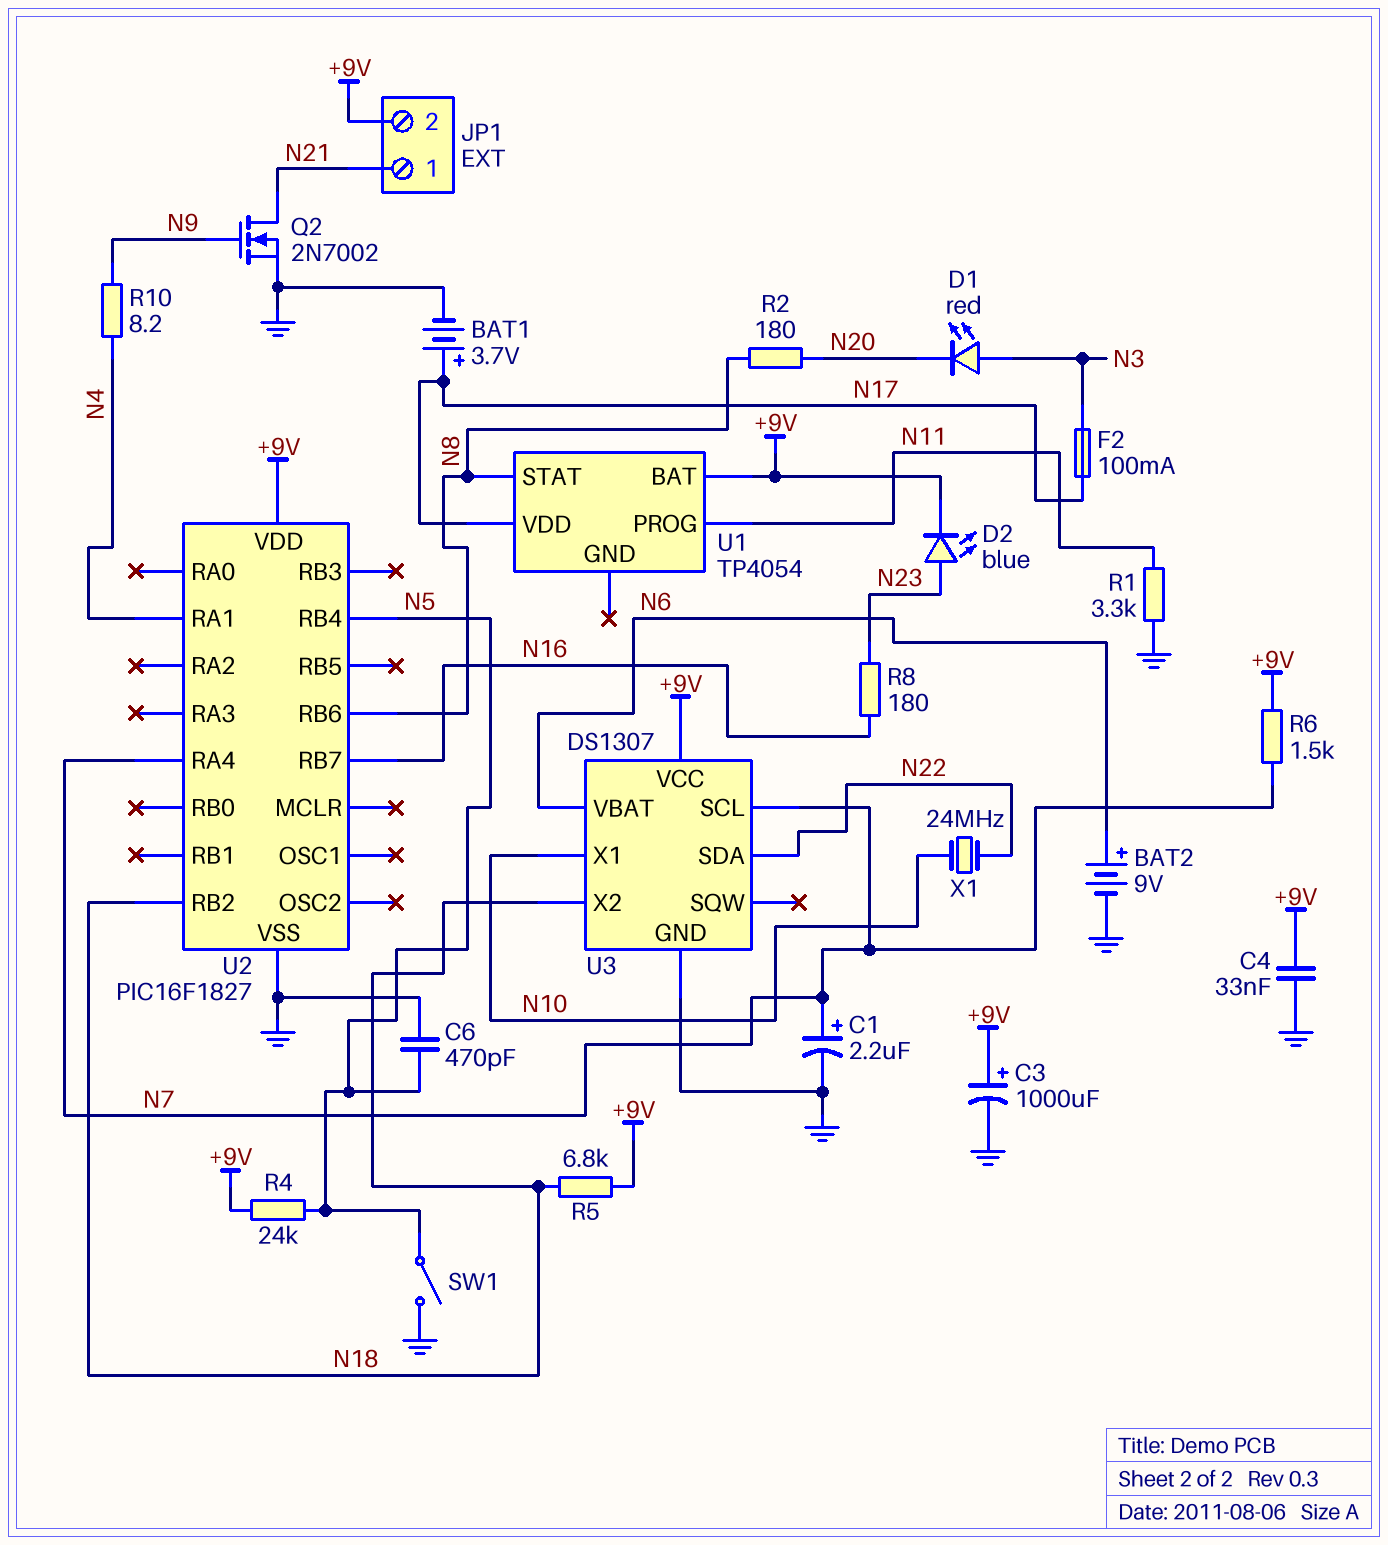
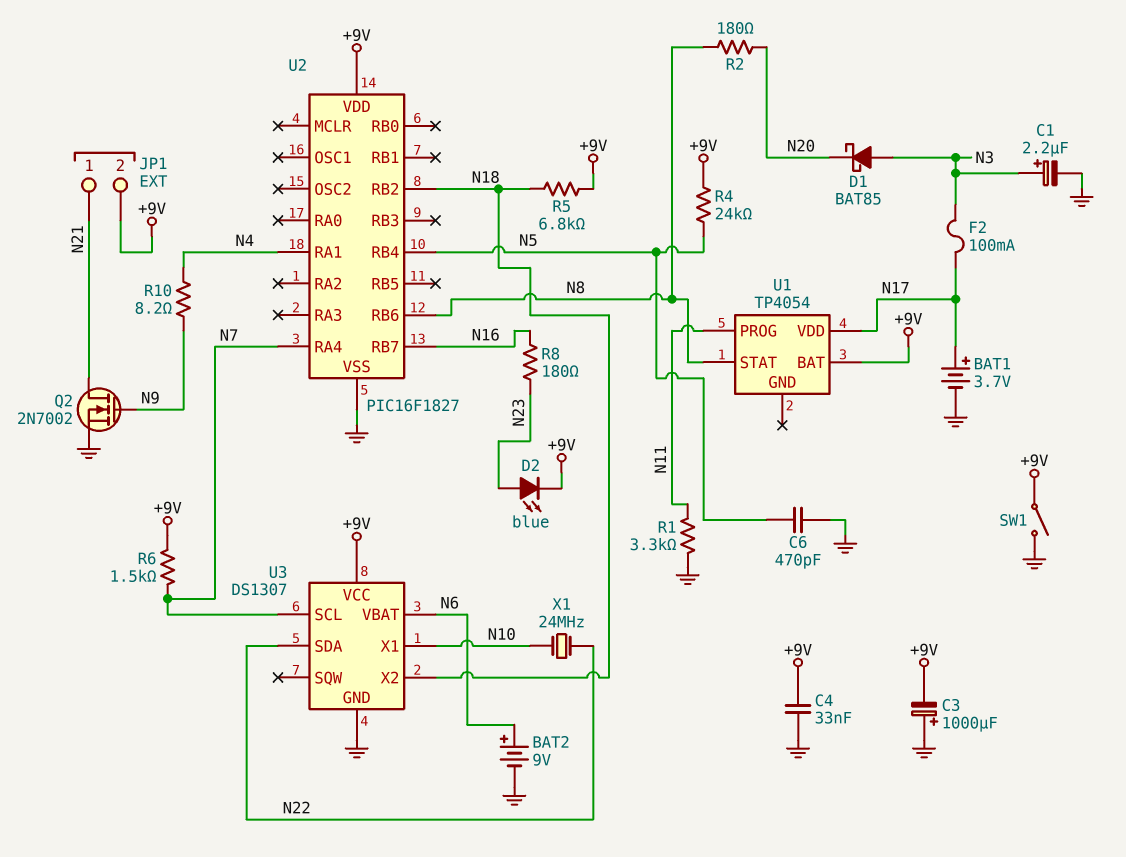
C1: 2.2uF (plus N7, minus GND) -> 2.2uF (plus N3, minus GND)
C3: 1000uF (plus +9V, minus GND) -> 1000uF (plus GND, minus +9V)
D1: LED red (A N3, K N20) -> schottky BAT85 (A N3, K N20)
SW1: switch (GND, N5) -> switch (+9V, GND)

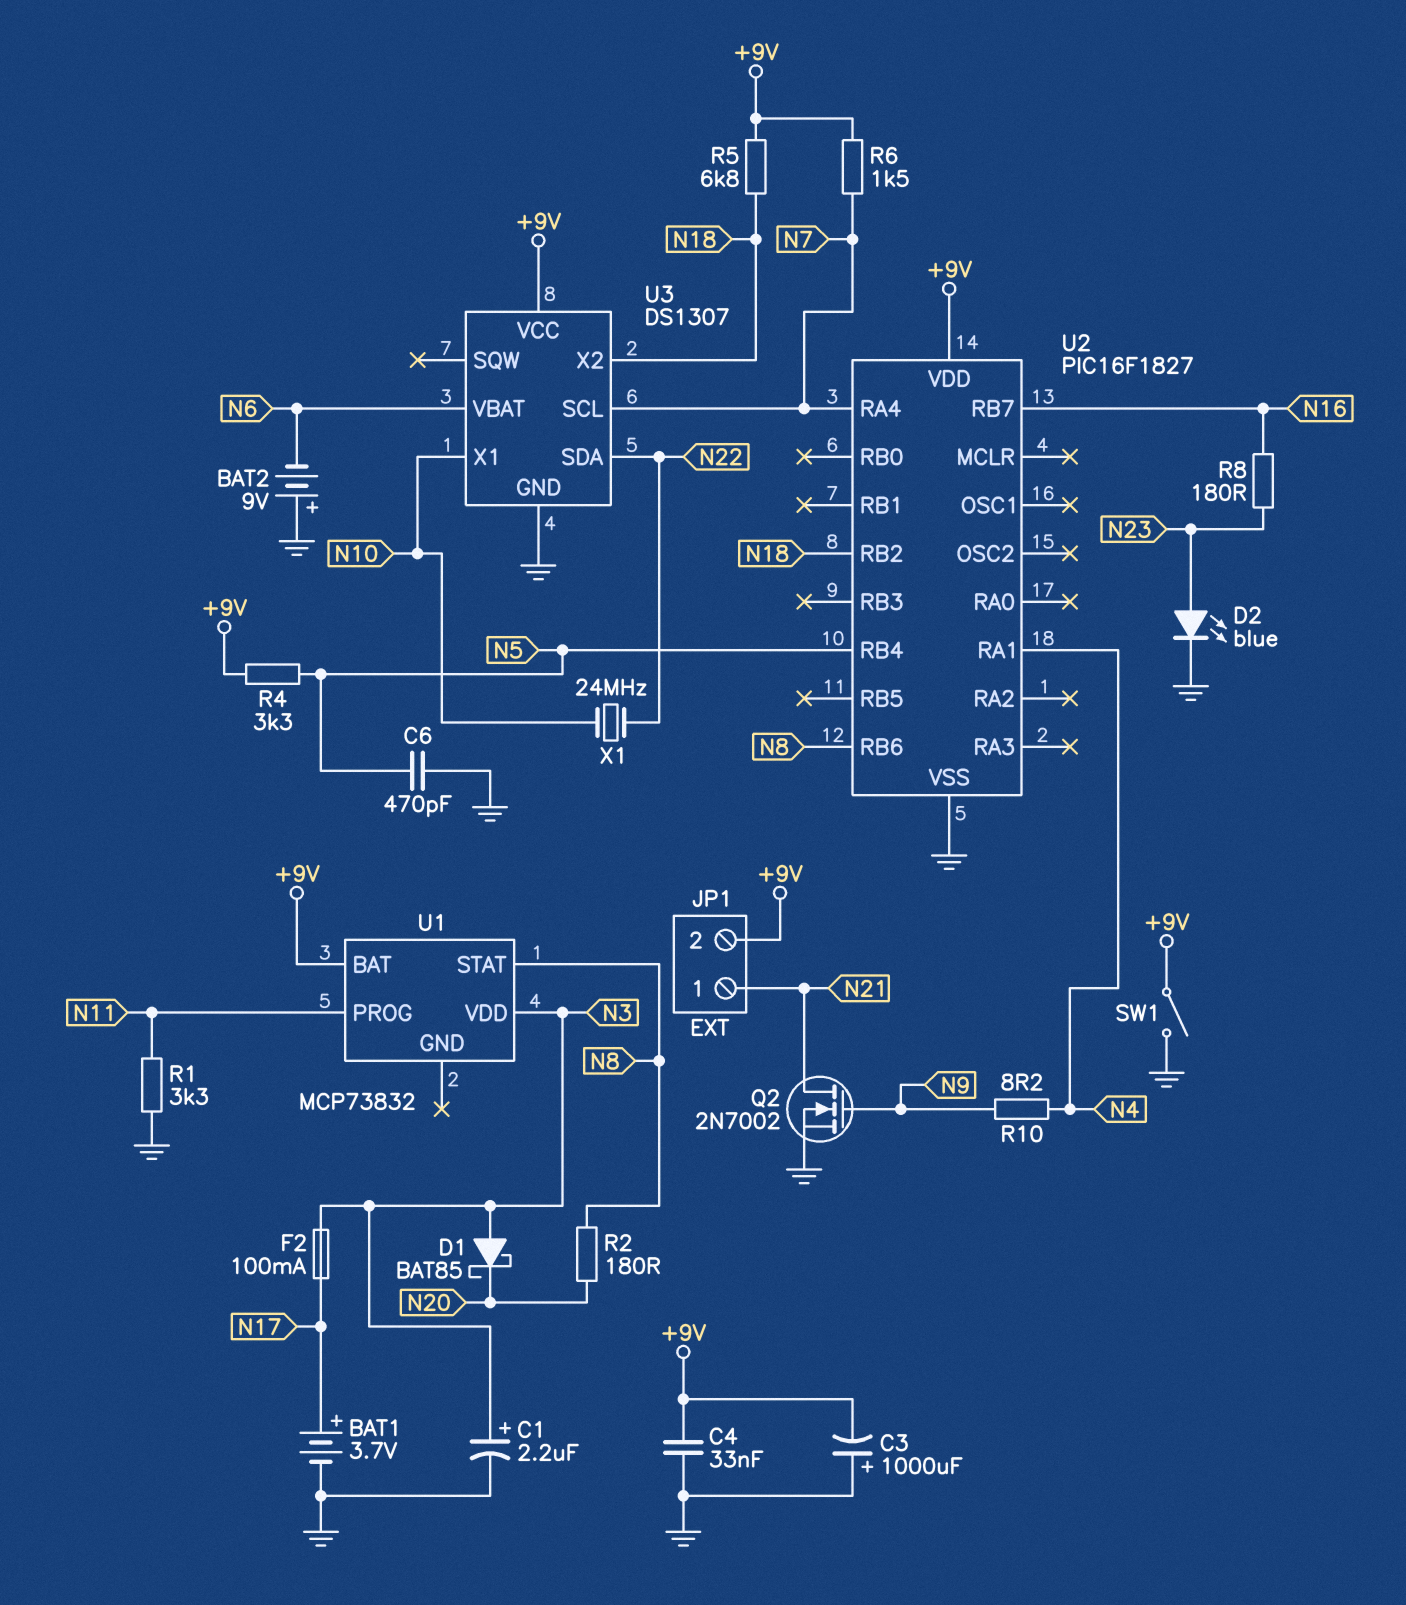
BAT2: 9V (plus N6, minus GND) -> 9V (plus GND, minus N6)
D2: LED blue (A N23, K +9V) -> LED blue (A N23, K GND)
R4: 24k (+9V, N5) -> 3.3k (+9V, N5)
U1: TP4054 -> MCP73832
U1 pin VDD: N17 -> N3

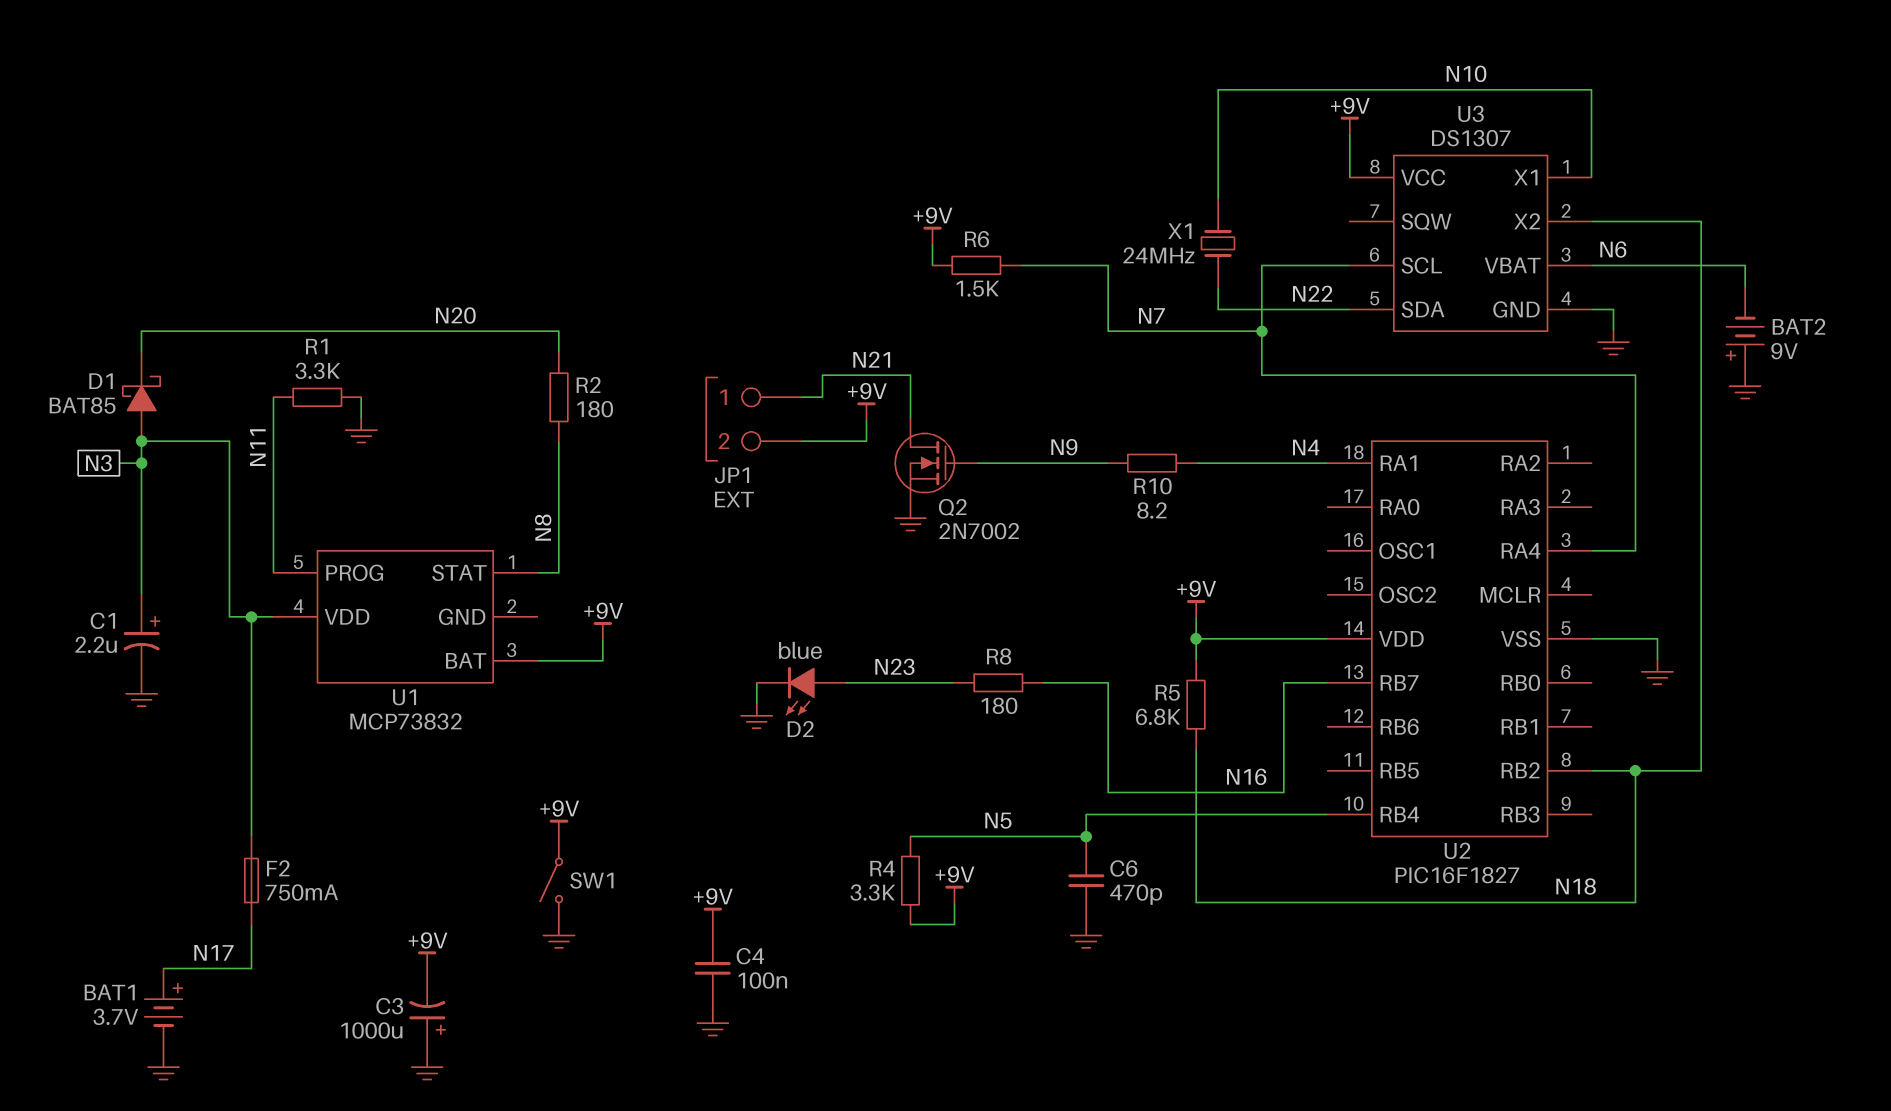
C4: 33nF (+9V, GND) -> 100nF (+9V, GND)
F2: 100mA (N3, N17) -> 750mA (N3, N17)
U2 pin RB6: N8 -> none

